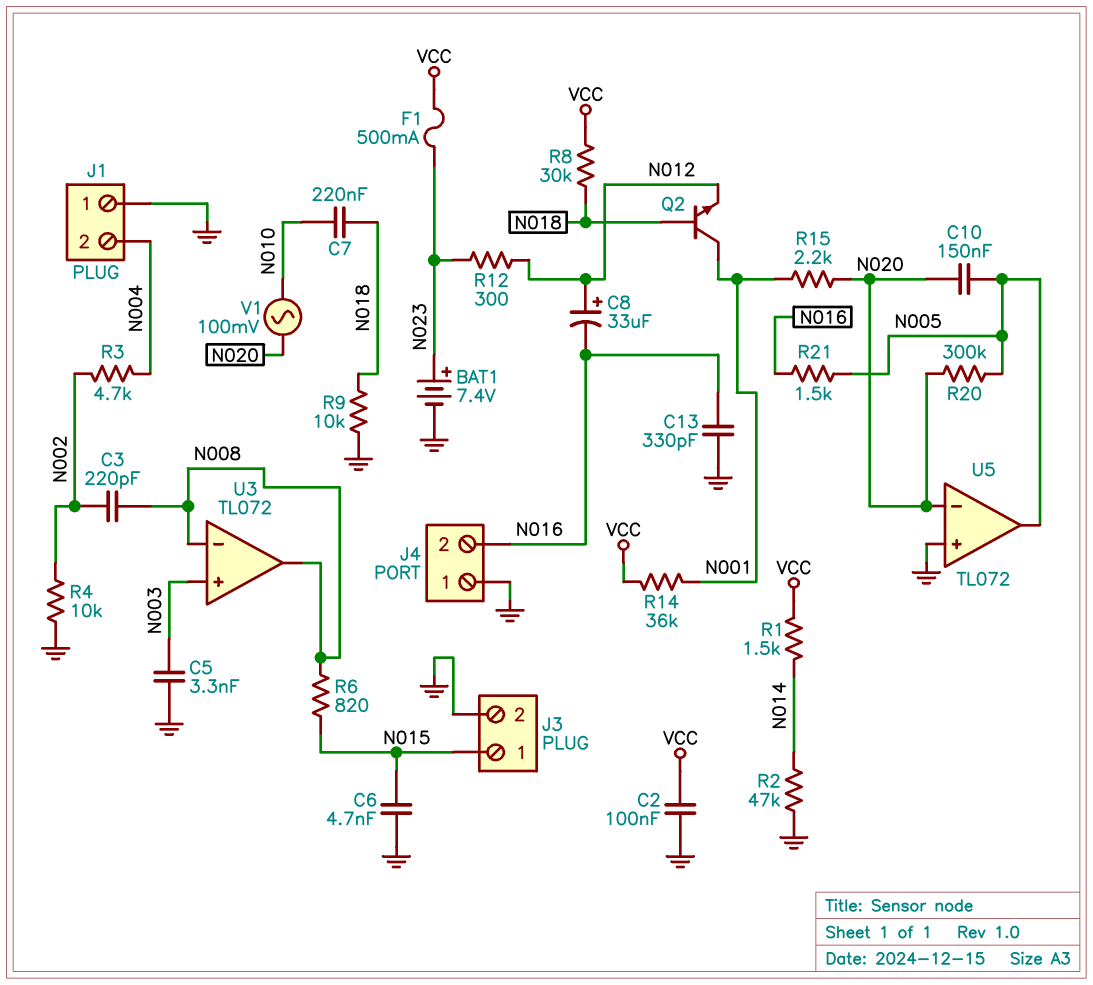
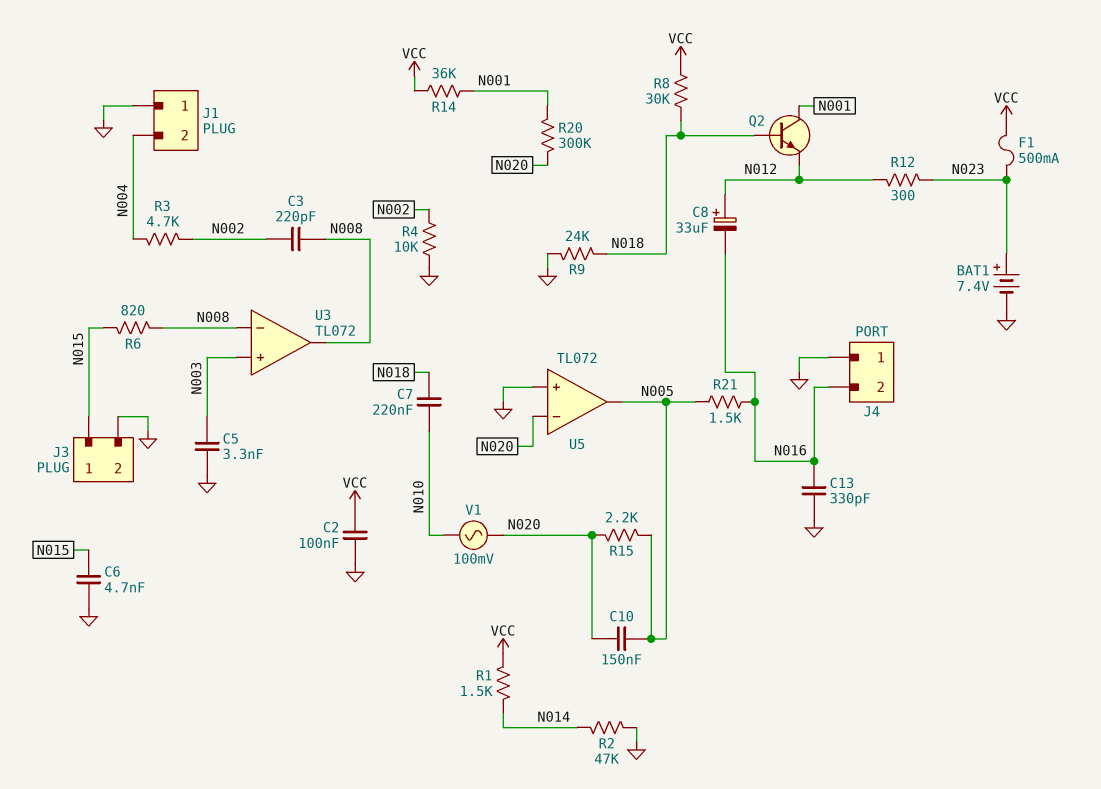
R9: 10k (GND, N018) -> 24k (GND, N018)
R15: 2.2k (N001, N020) -> 2.2k (N005, N020)
R20: 300k (N005, N020) -> 300k (N001, N020)

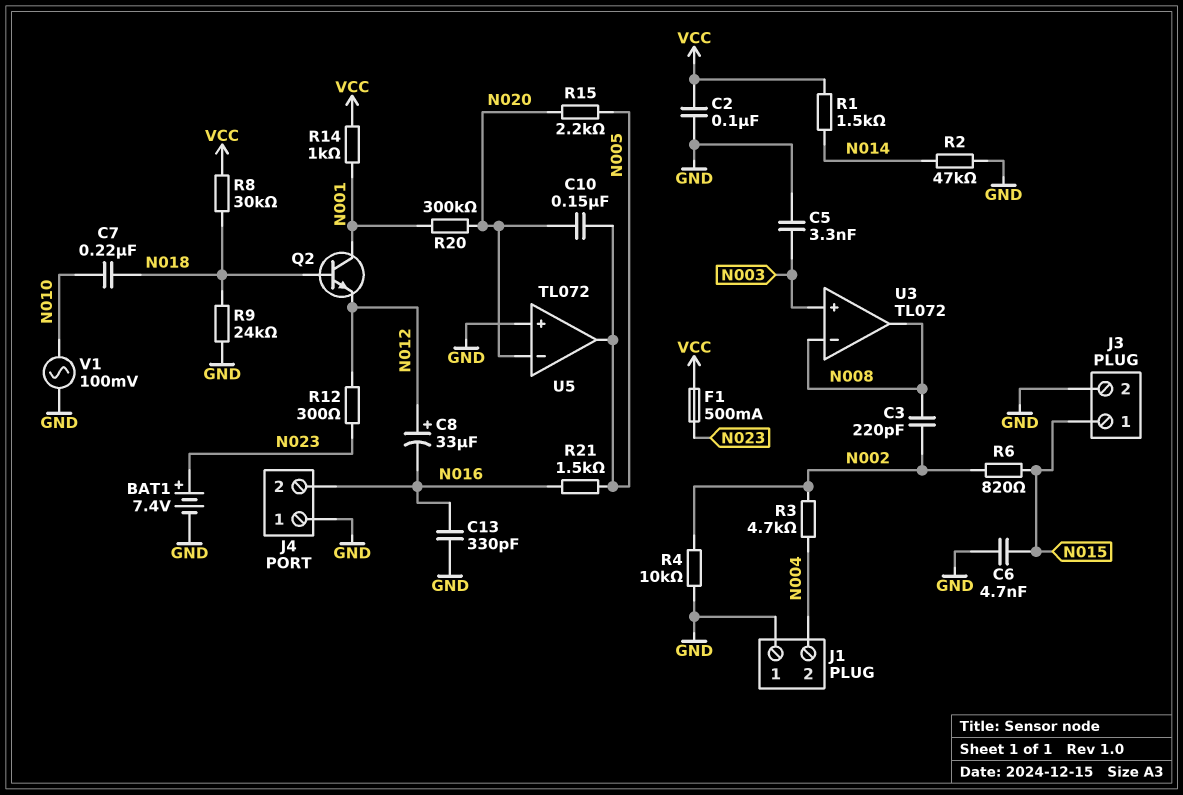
R6: 820 (N008, N015) -> 820 (N002, N015)
R14: 36k (N001, VCC) -> 1k (N001, VCC)
V1: AC 100mV (N010, N020) -> AC 100mV (GND, N010)

